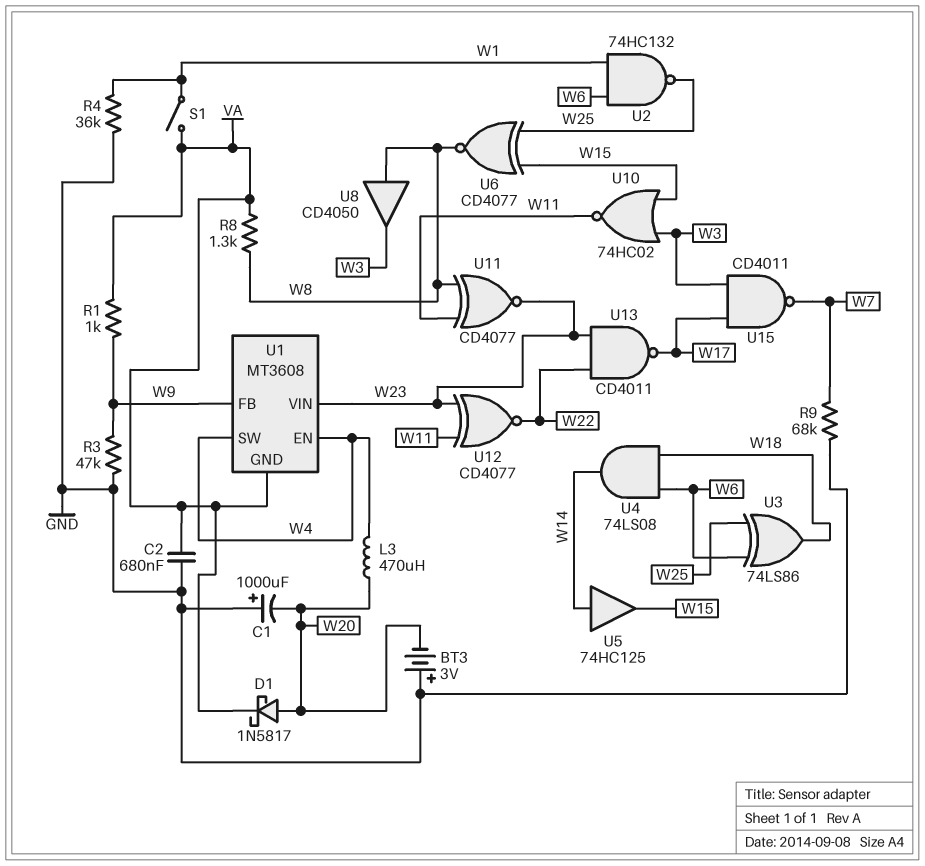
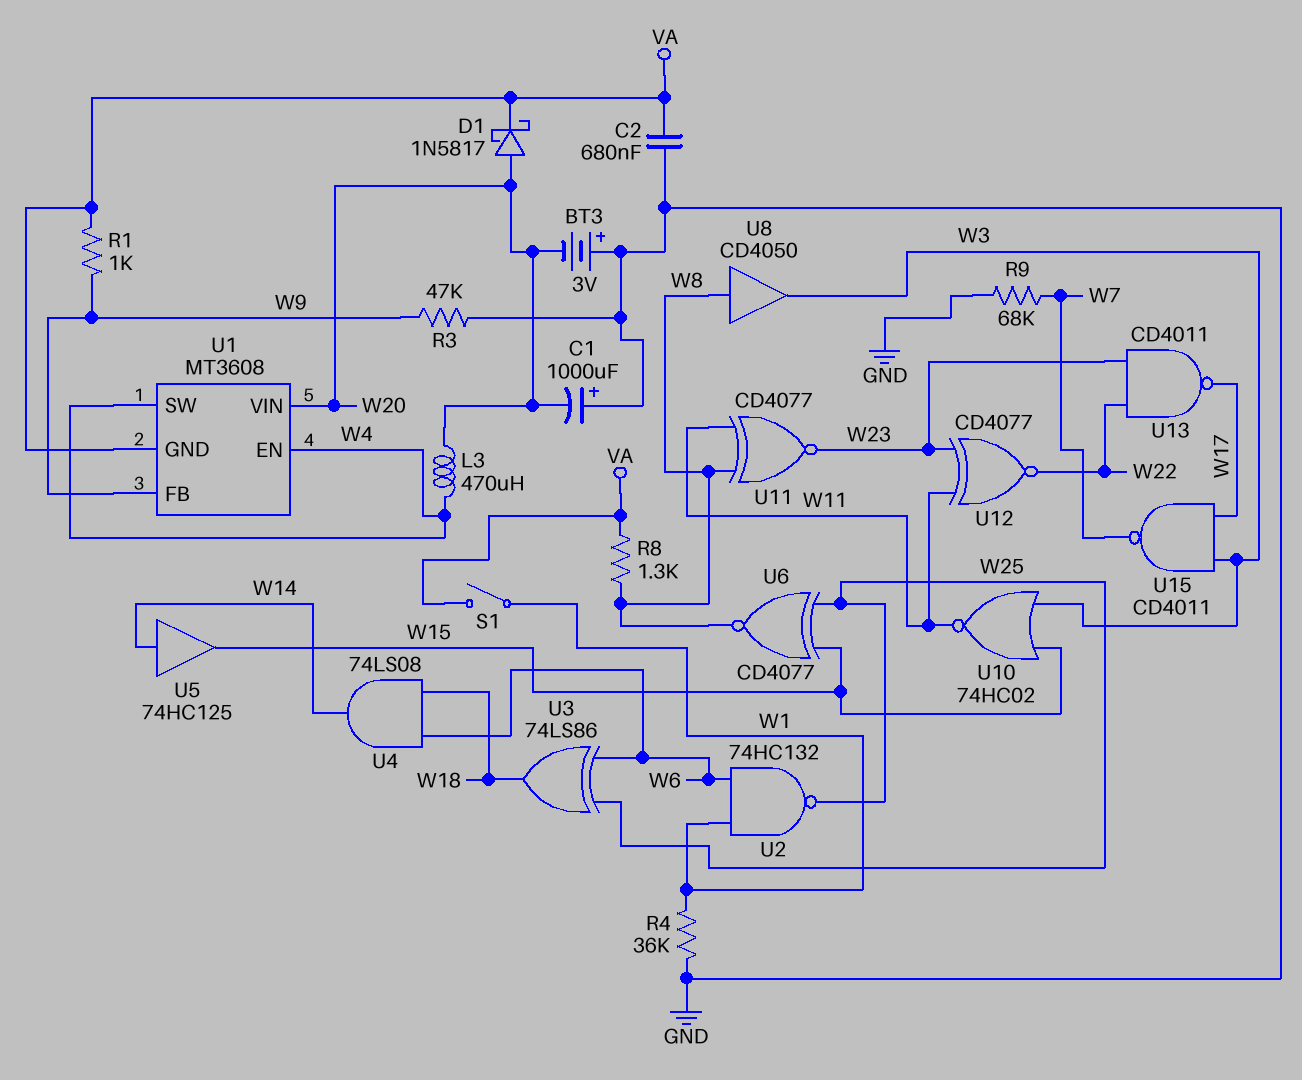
U1 pin VIN: W23 -> W20

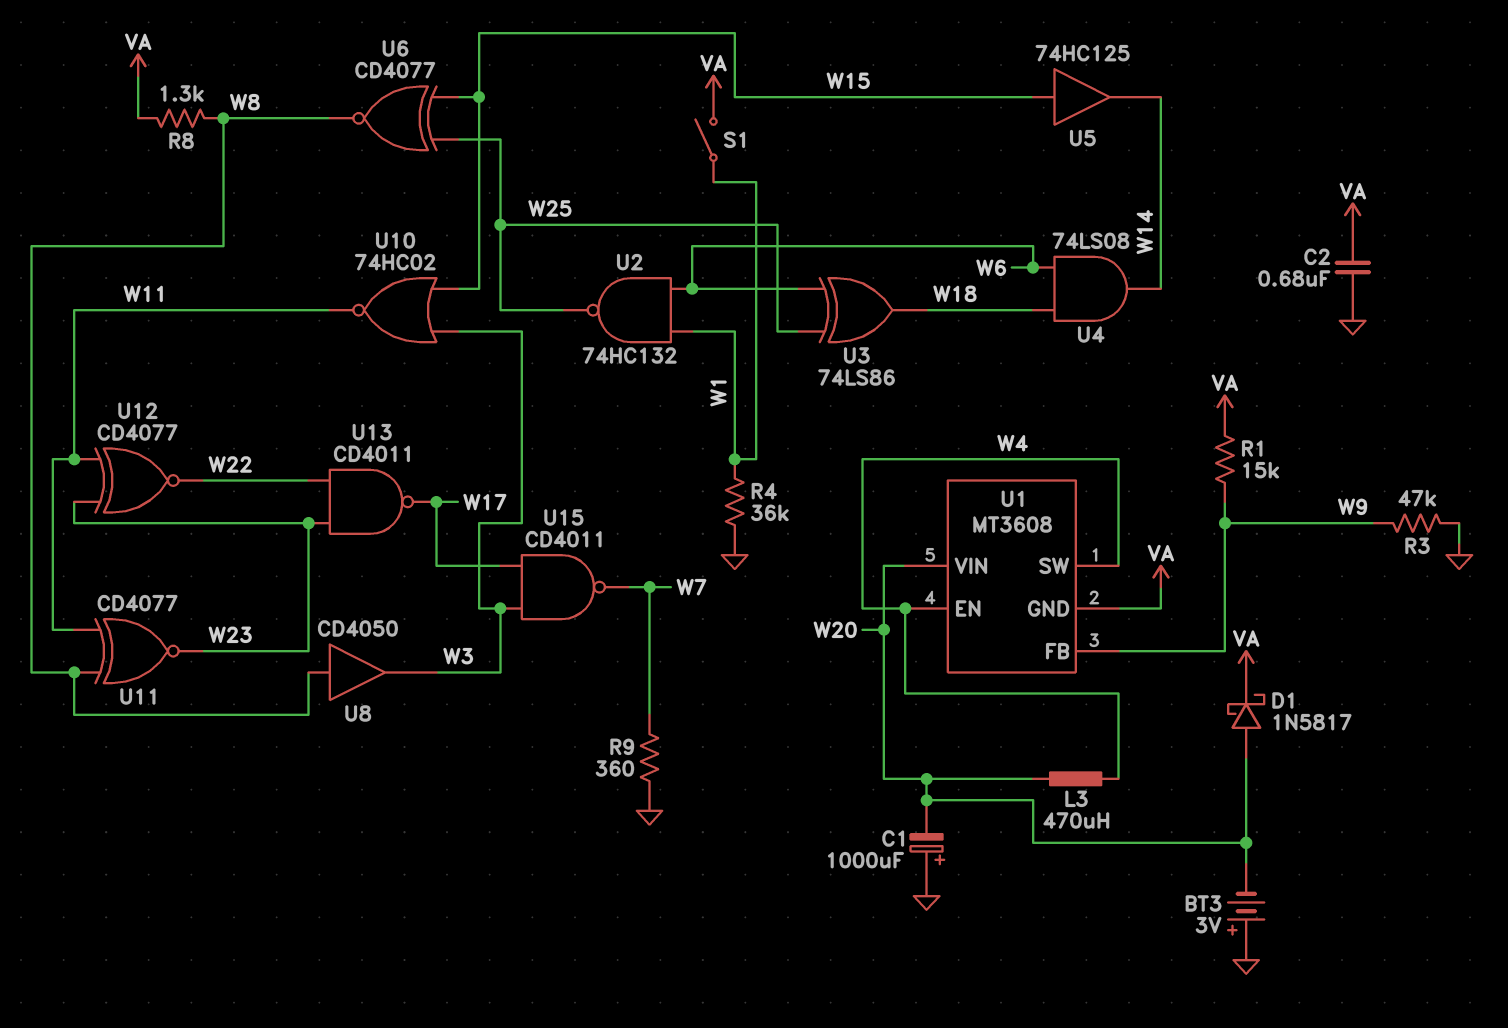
R1: 1k (VA, W9) -> 15k (VA, W9)
R9: 68k (GND, W7) -> 360 (GND, W7)
U5: buffer 74HC125 (in W14, out W15) -> buffer 74HC125 (in W15, out W14)

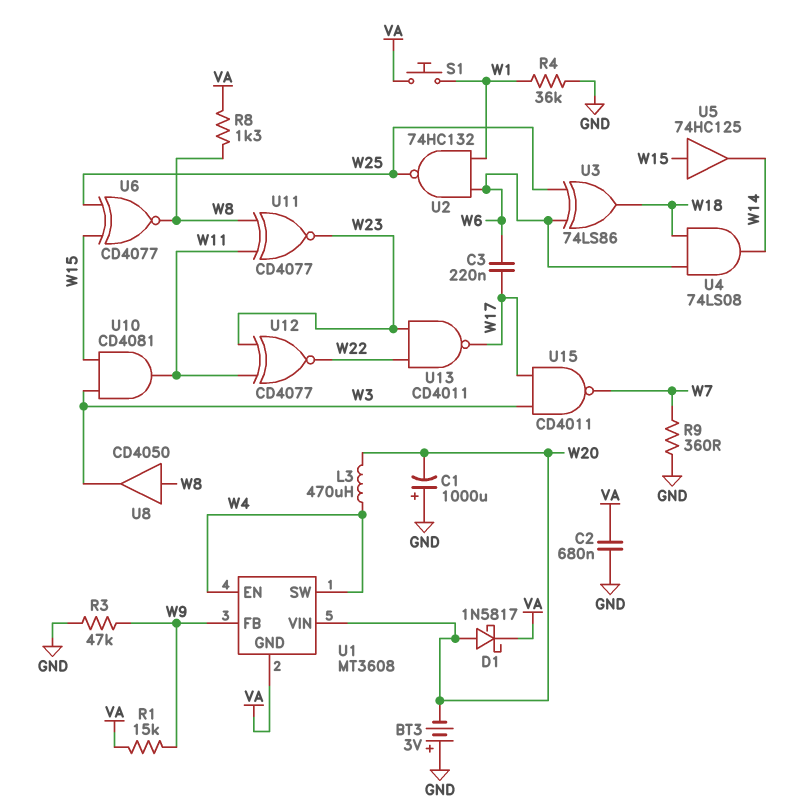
C3: none -> 220nF (W6, W17)
S1: switch (VA, W1) -> button (VA, W1)
U10: NOR 74HC02 (in W3, in W15, out W11) -> AND CD4081 (in W3, in W15, out W11)

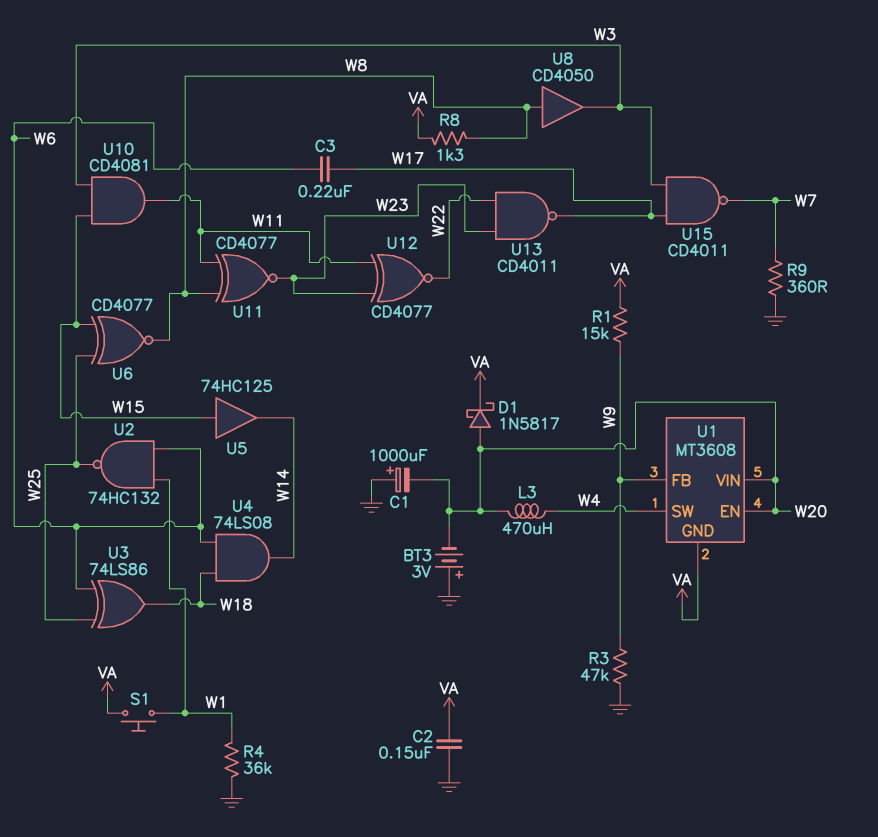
C2: 680nF (GND, VA) -> 150nF (GND, VA)
U1 pin EN: W4 -> W20

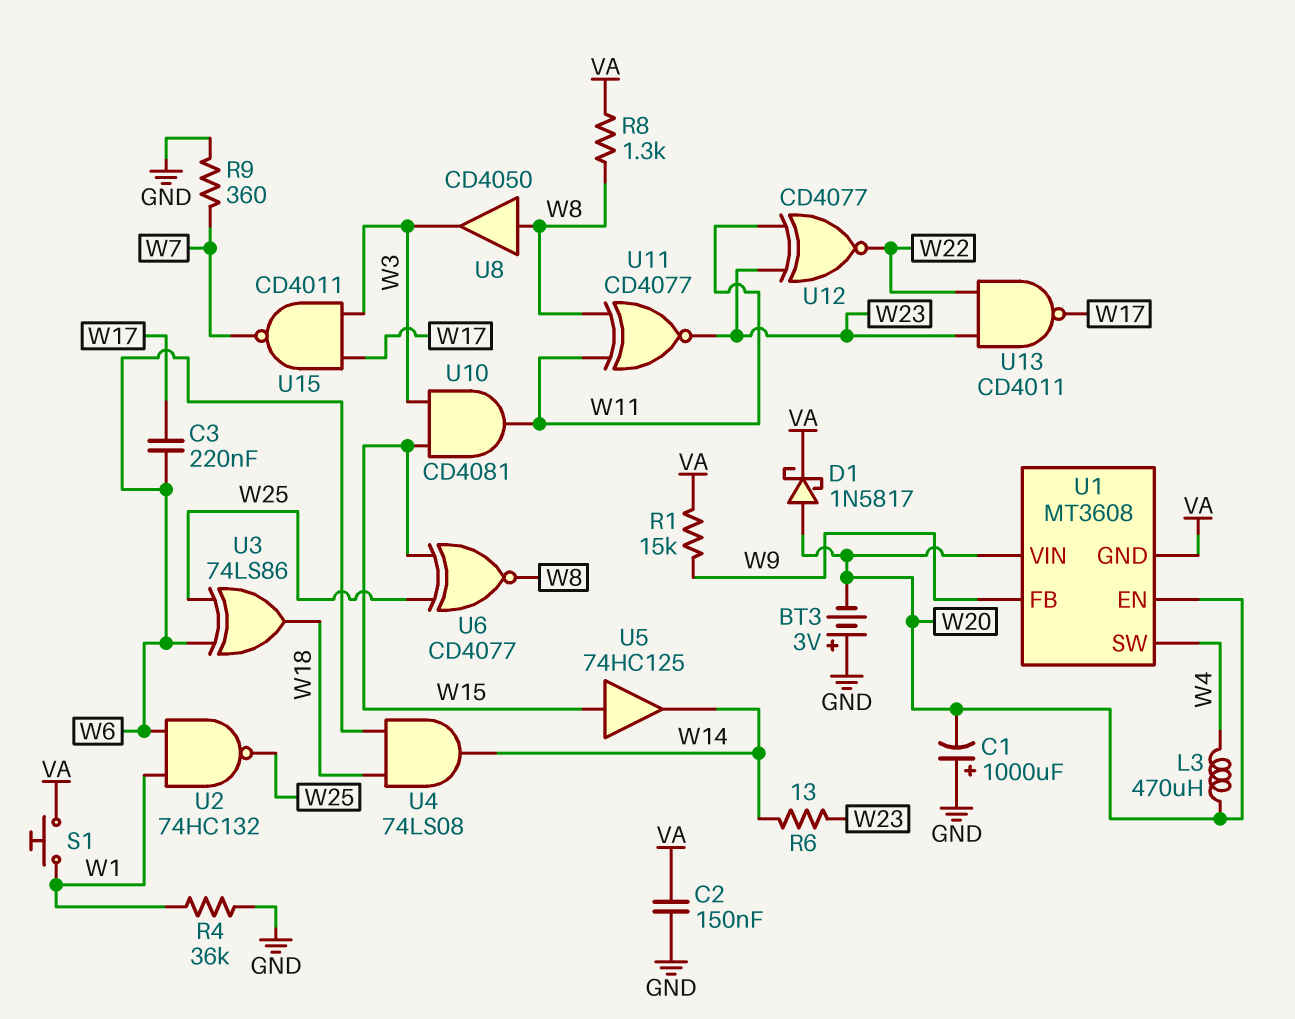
R3: 47k (GND, W9) -> none
R6: none -> 13 (W14, W23)

